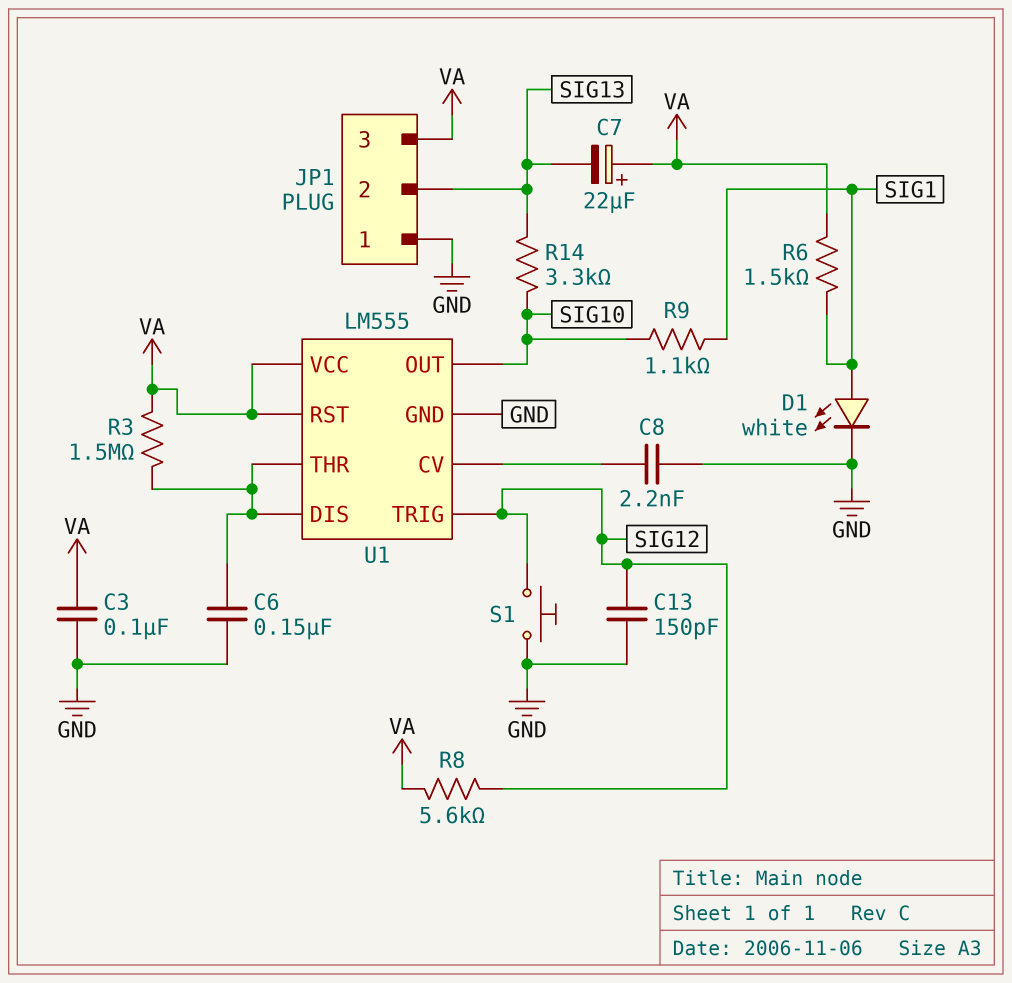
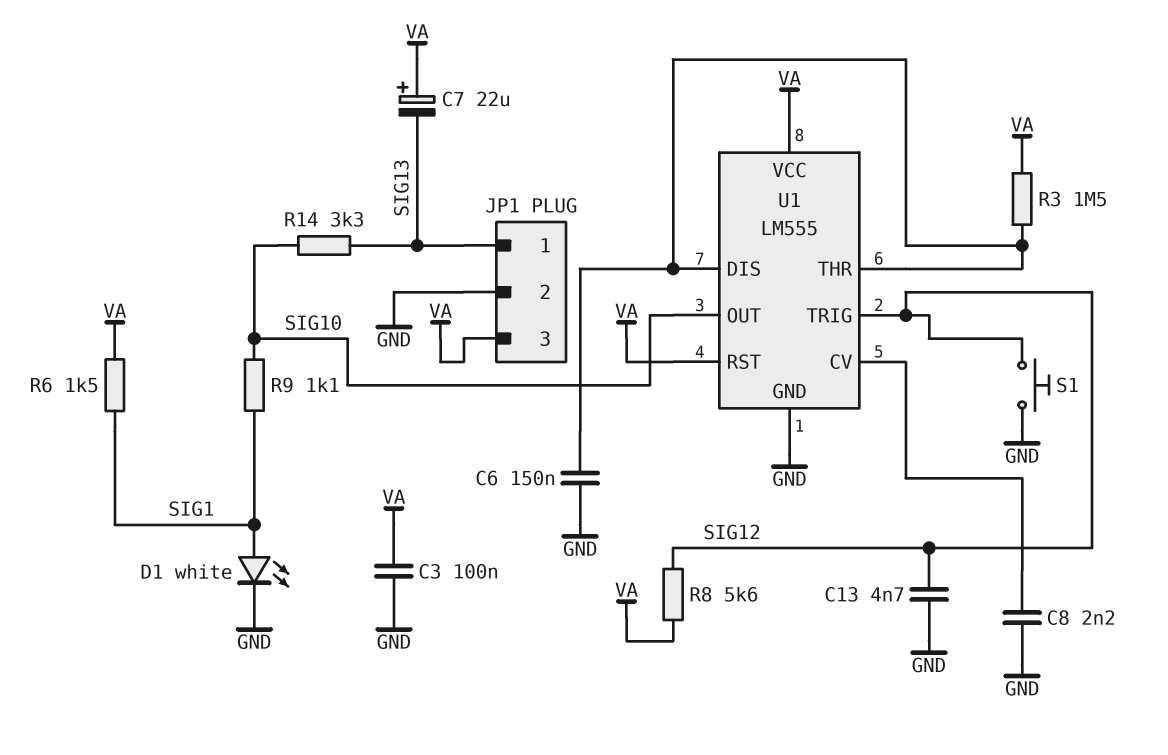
C13: 150pF (GND, SIG12) -> 4.7nF (GND, SIG12)
JP1 pin 1: GND -> SIG13
JP1 pin 2: SIG13 -> GND

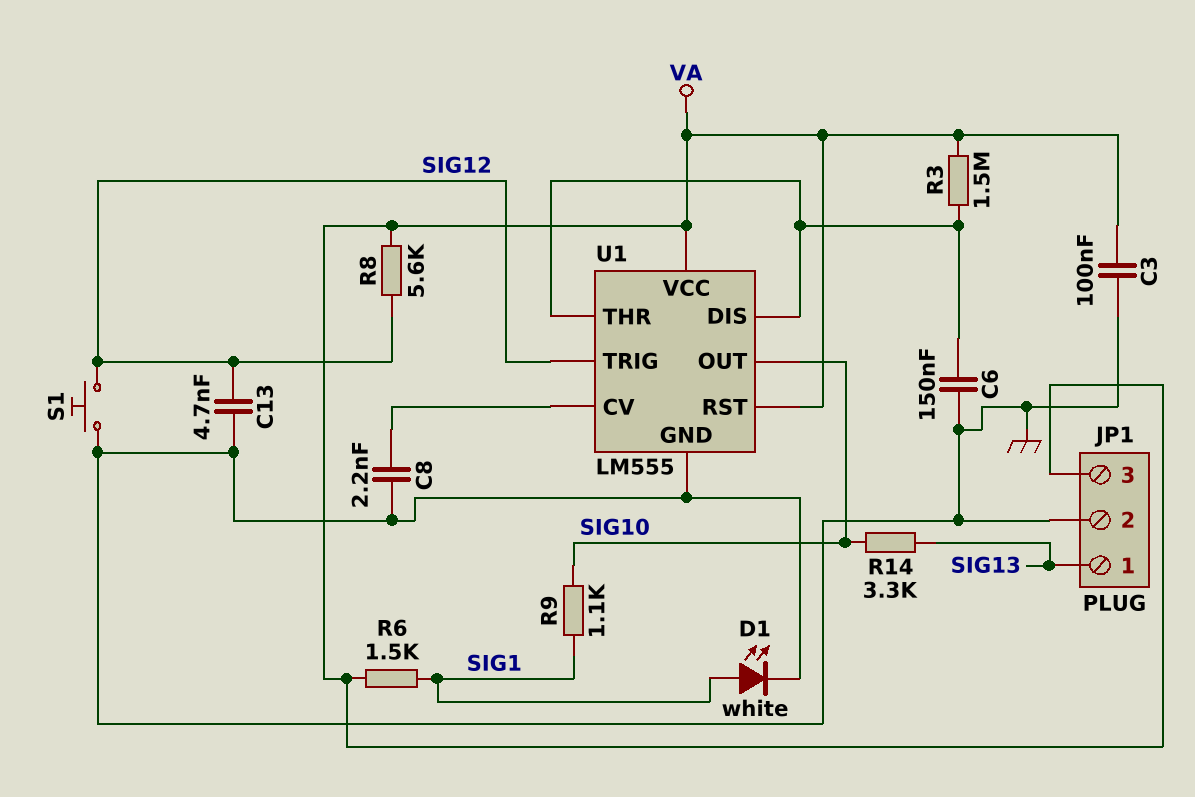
C7: 22uF (plus VA, minus SIG13) -> none

